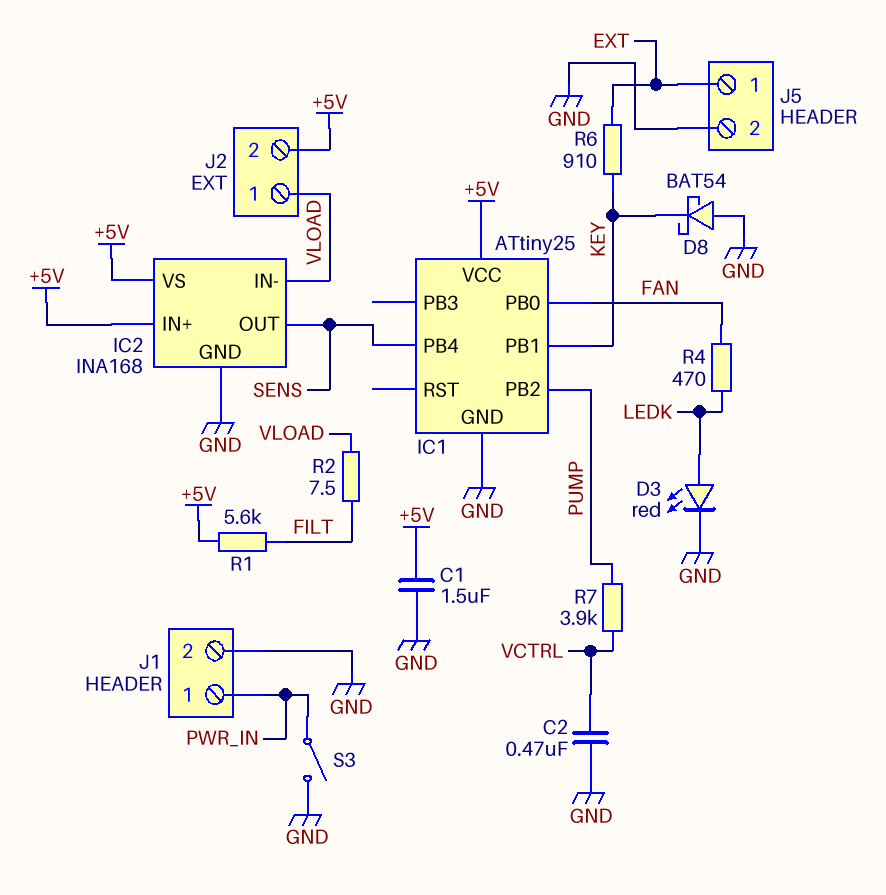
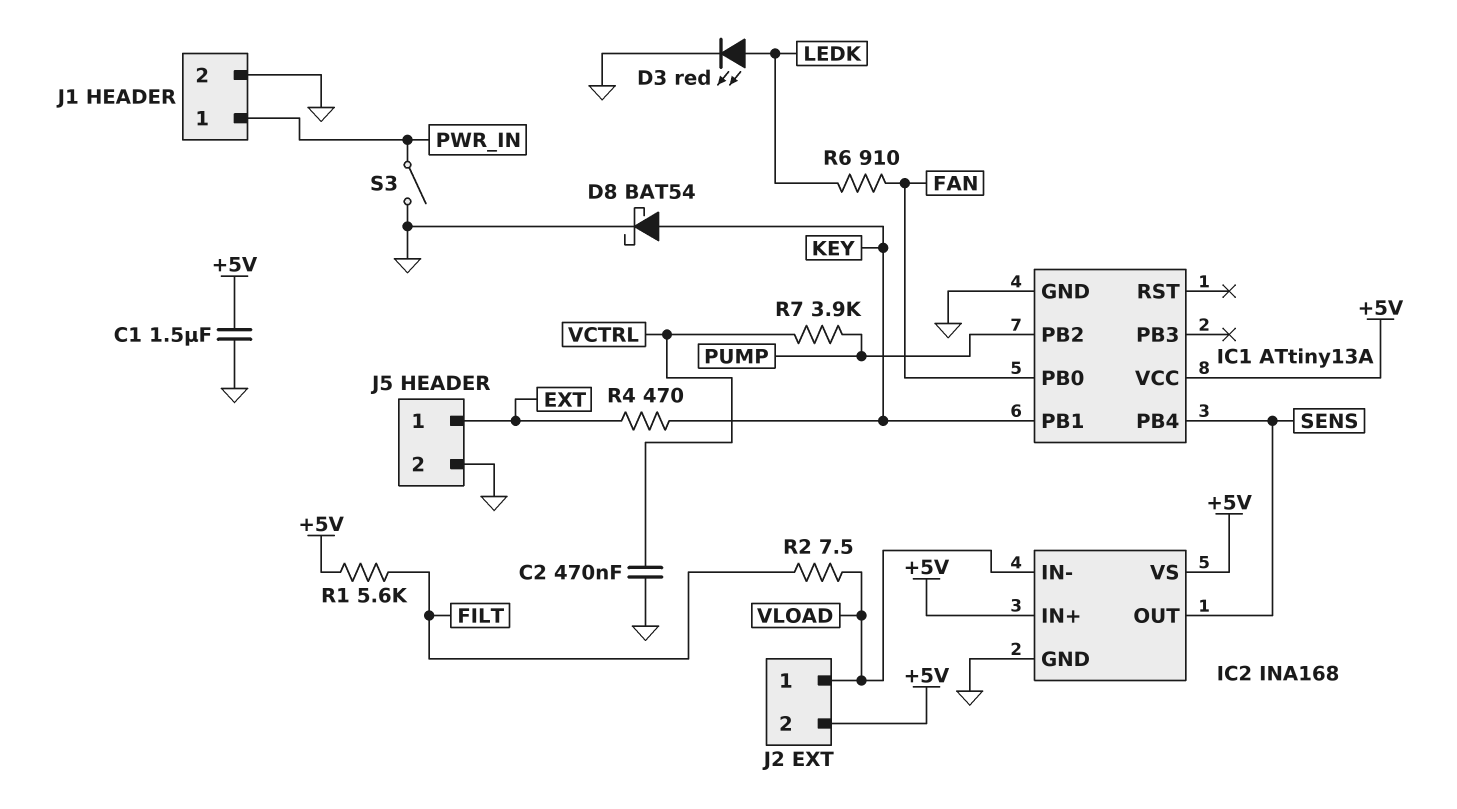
D8: schottky BAT54 (A GND, K KEY) -> schottky BAT54 (A KEY, K GND)
IC1: ATtiny25 -> ATtiny13A
R4: 470 (FAN, LEDK) -> 470 (EXT, KEY)
R6: 910 (EXT, KEY) -> 910 (FAN, LEDK)

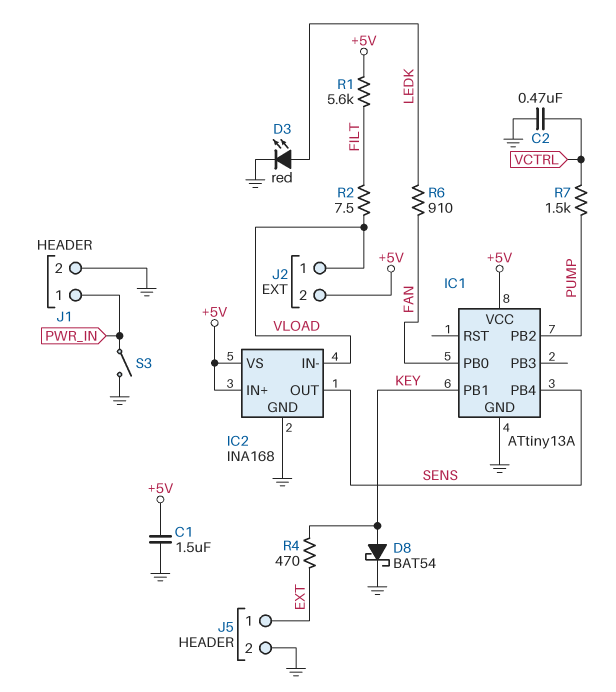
R7: 3.9k (PUMP, VCTRL) -> 1.5k (PUMP, VCTRL)

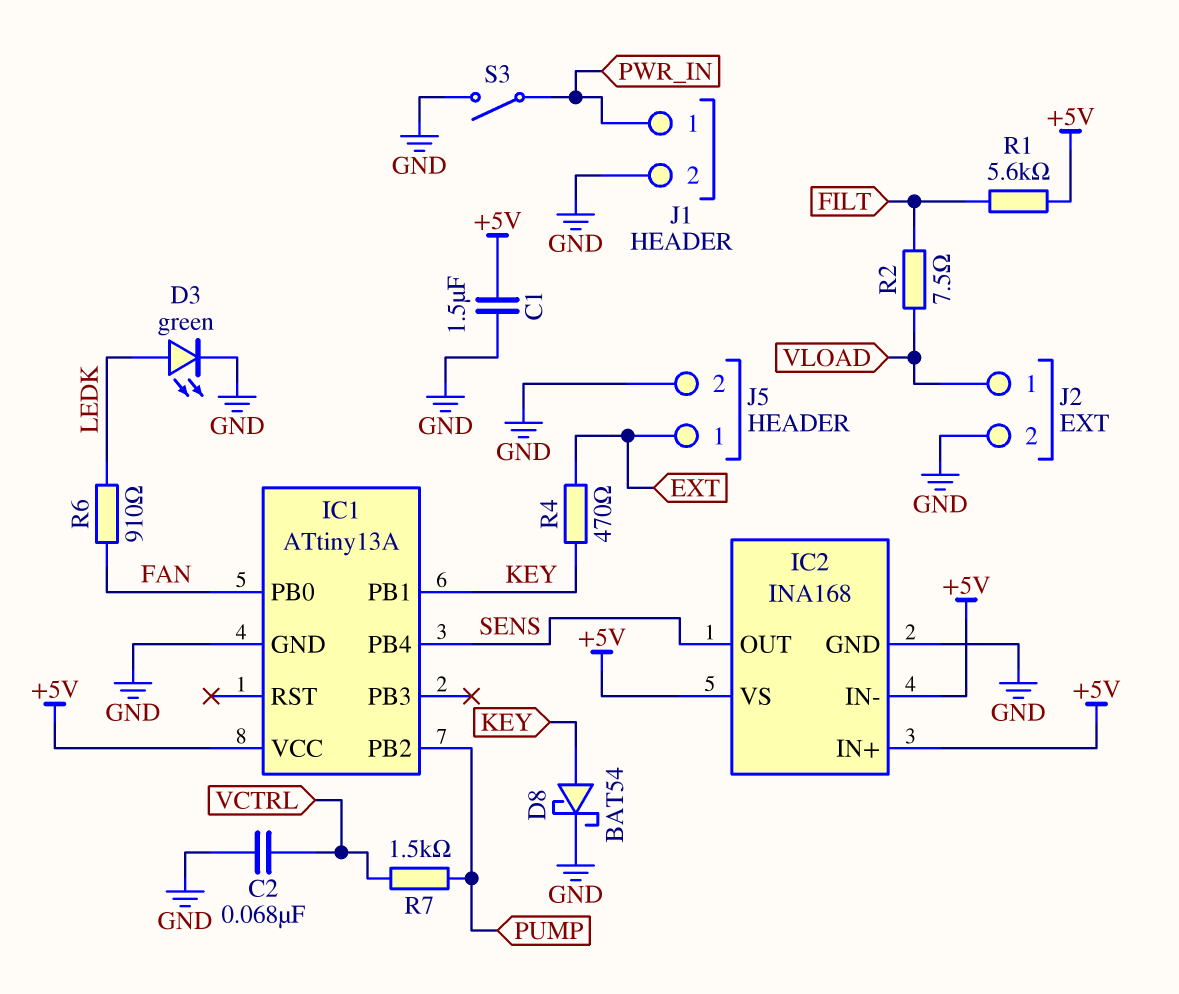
C2: 470nF (GND, VCTRL) -> 68nF (GND, VCTRL)
D3: LED red (A LEDK, K GND) -> LED green (A LEDK, K GND)
IC2 pin IN-: VLOAD -> +5V
J2 pin 2: +5V -> GND

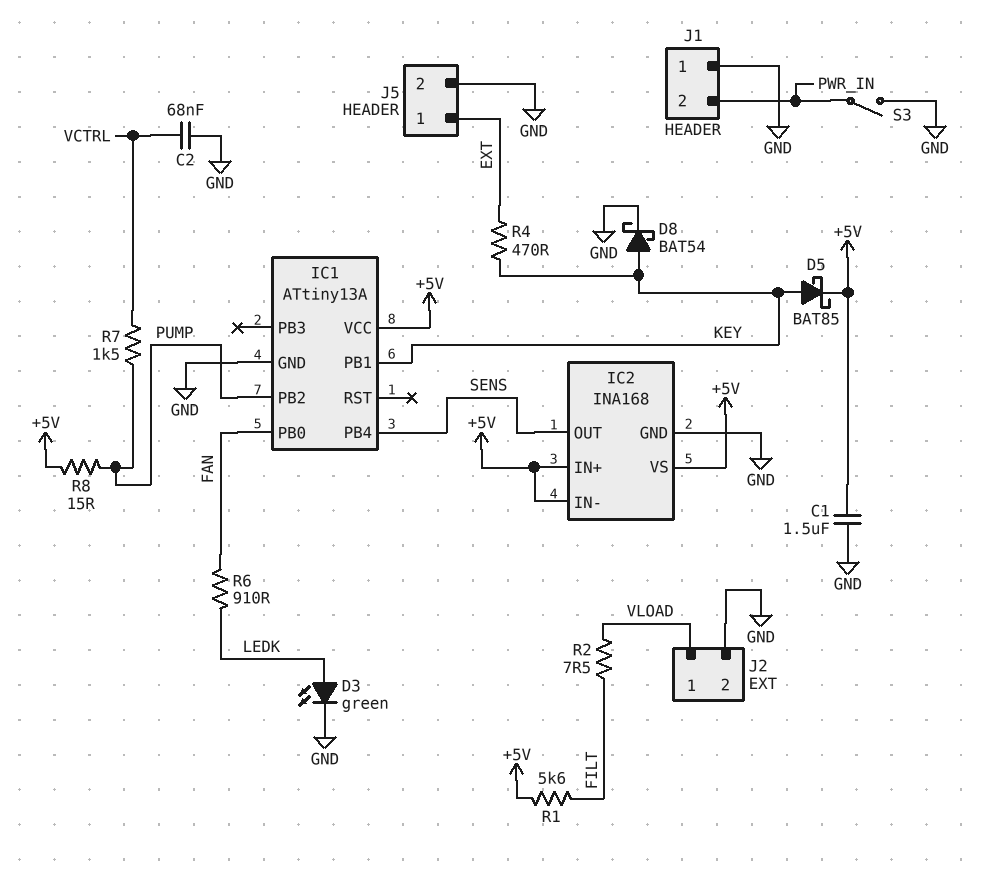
D5: none -> schottky BAT85 (A KEY, K +5V)
J1 pin 1: PWR_IN -> GND
J1 pin 2: GND -> PWR_IN
R8: none -> 15 (+5V, PUMP)

